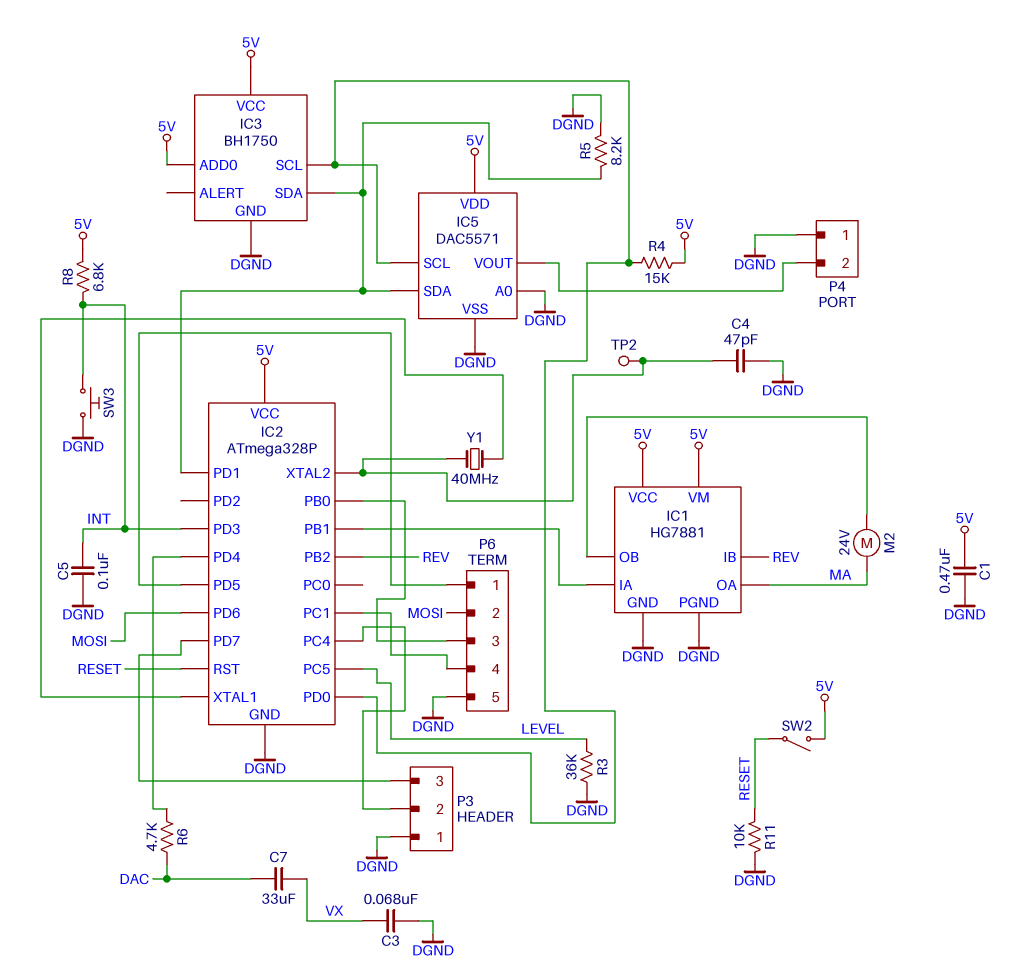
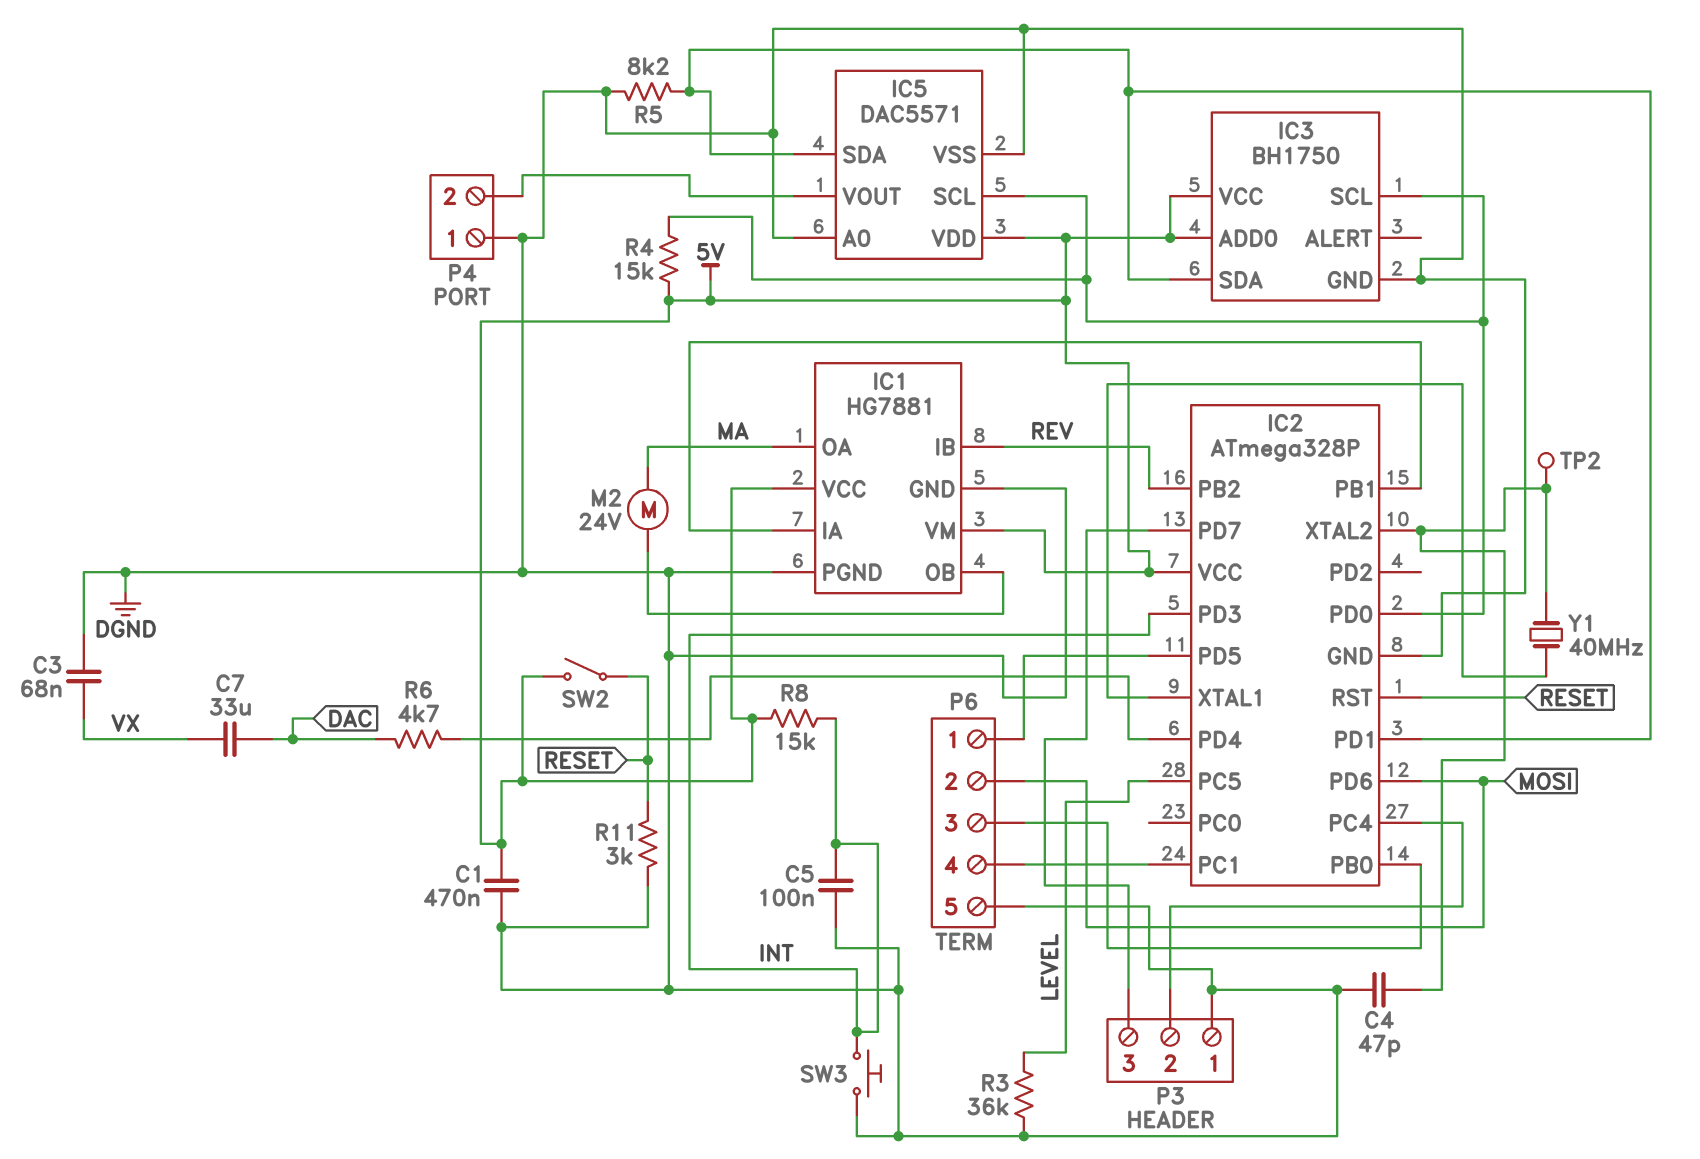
R8: 6.8k (5V, INT) -> 15k (5V, INT)
R11: 10k (DGND, RESET) -> 3k (DGND, RESET)

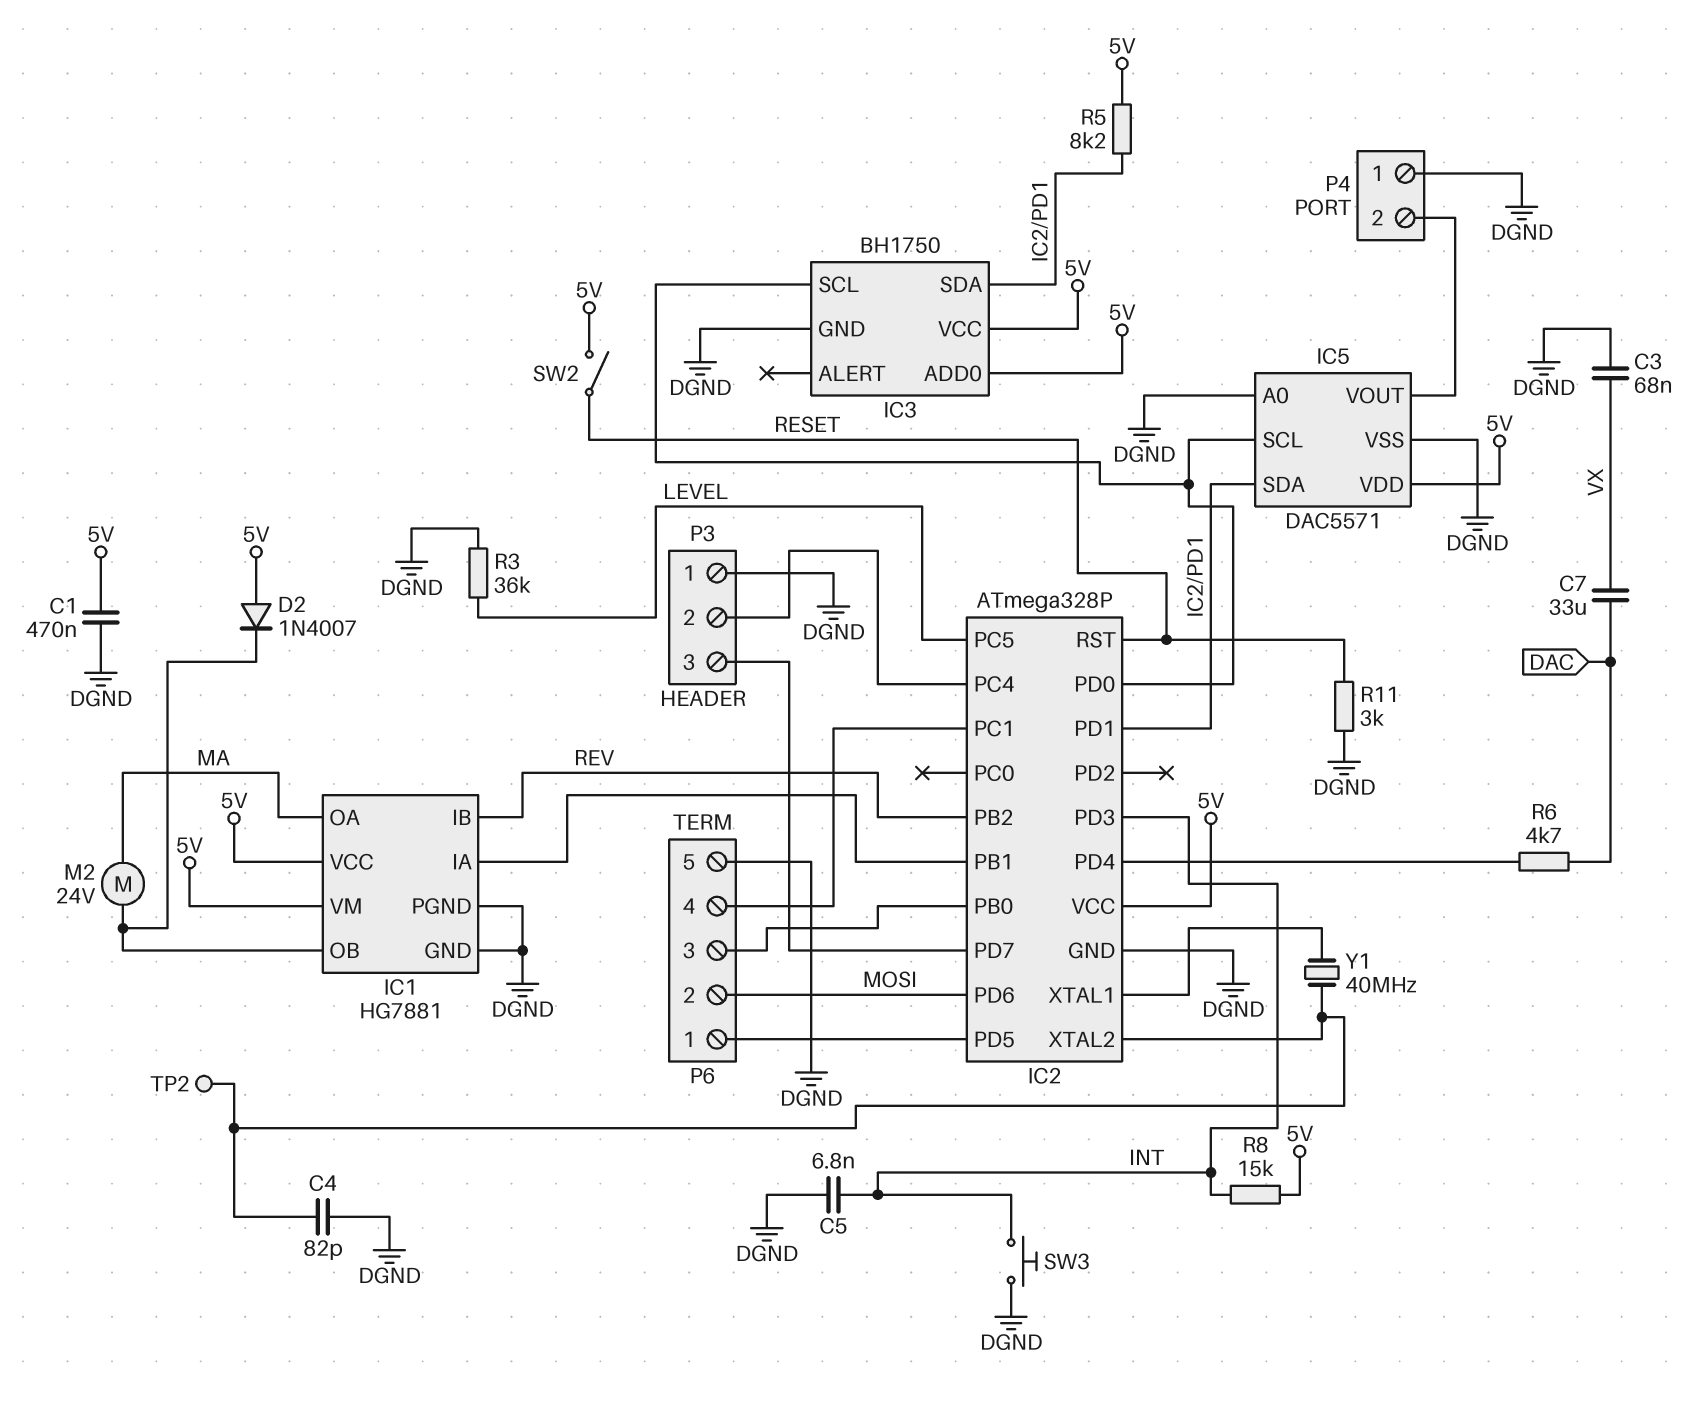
C4: 47pF (DGND, IC2/XTAL2) -> 82pF (DGND, IC2/XTAL2)
C5: 100nF (DGND, INT) -> 6.8nF (DGND, INT)
D2: none -> diode 1N4007 (A 5V, K IC1/OB)
R4: 15k (5V, IC2/PD0) -> none
R5: 8.2k (DGND, IC2/PD1) -> 8.2k (5V, IC2/PD1)

